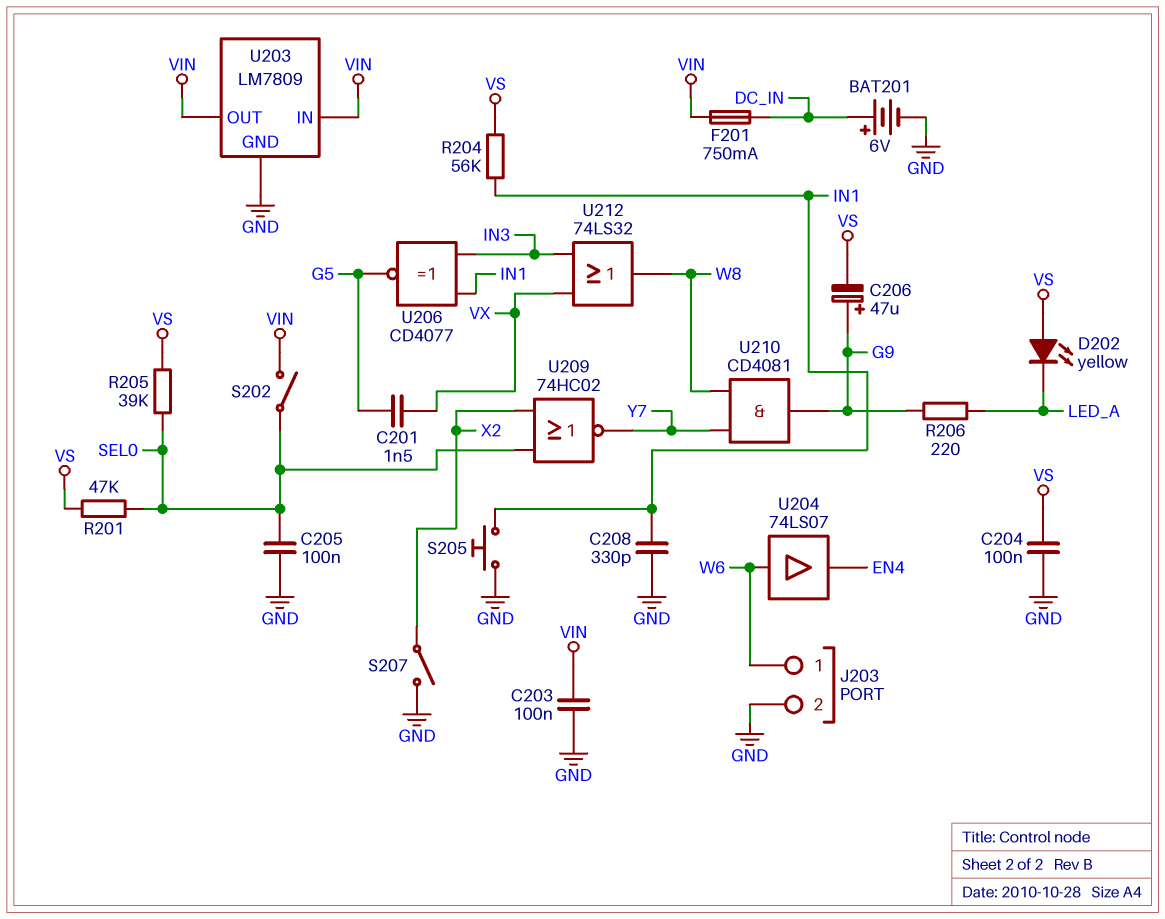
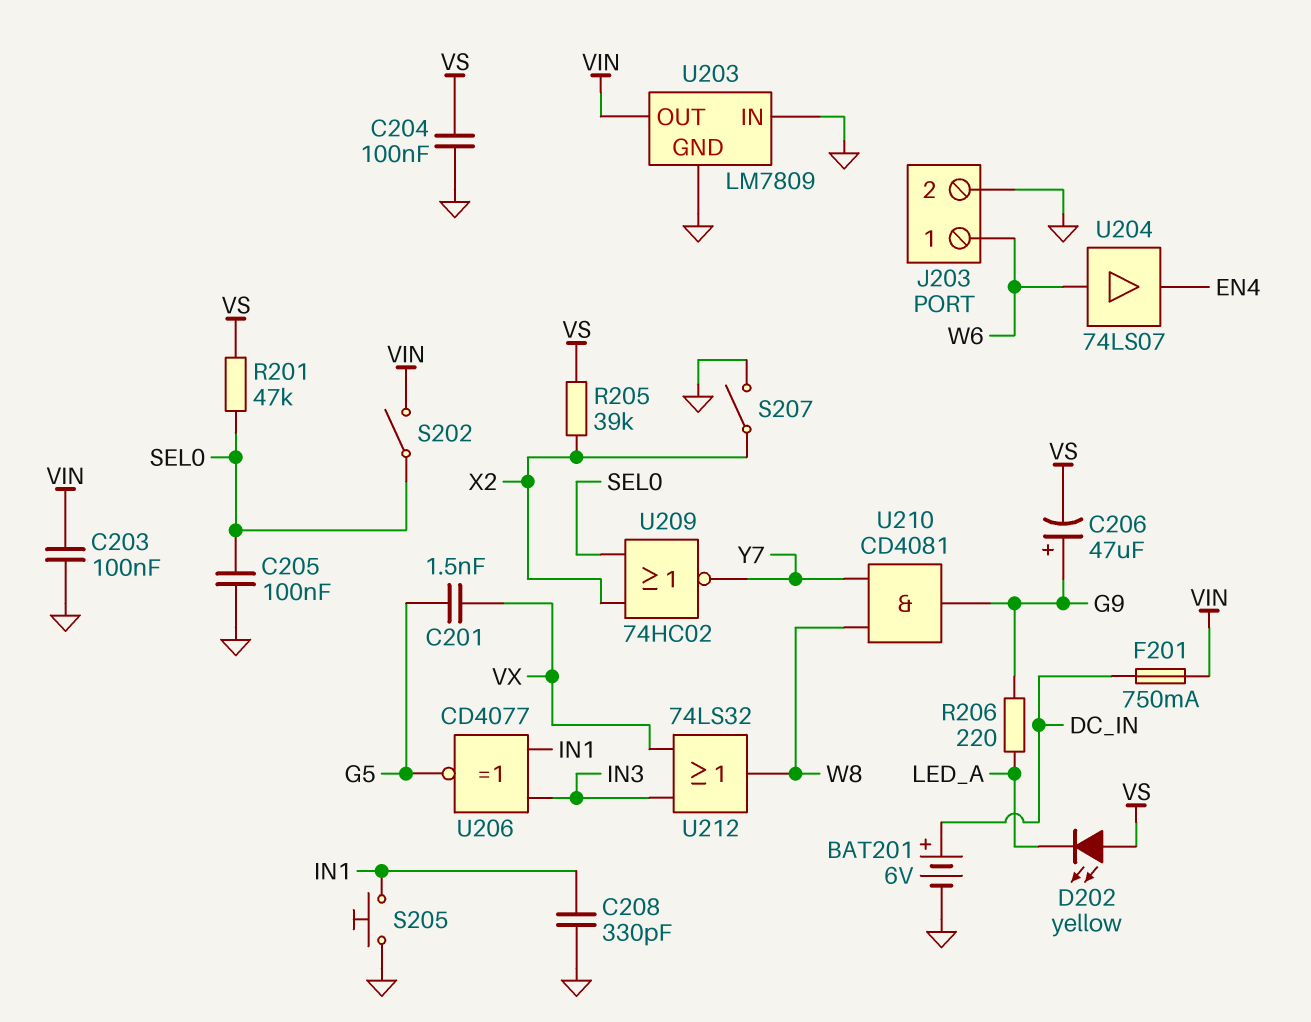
R204: 56k (IN1, VS) -> none
R205: 39k (SEL0, VS) -> 39k (VS, X2)
U203 pin IN: VIN -> GND

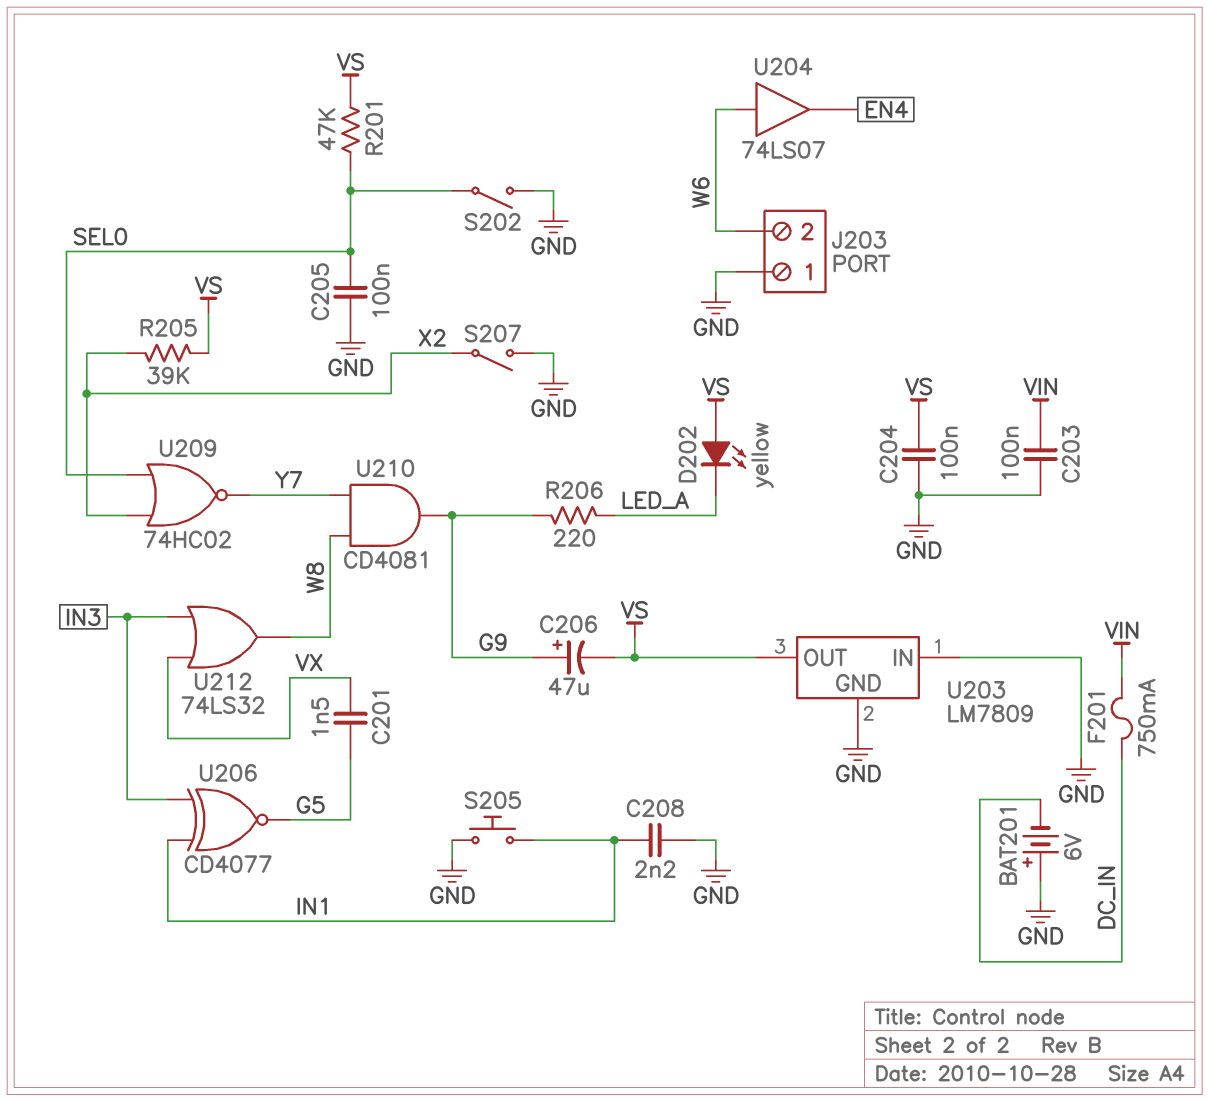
BAT201: 6V (plus DC_IN, minus GND) -> 6V (plus GND, minus DC_IN)
C208: 330pF (GND, IN1) -> 2.2nF (GND, IN1)
J203 pin 1: W6 -> GND
J203 pin 2: GND -> W6
S202: switch (SEL0, VIN) -> switch (GND, SEL0)
U203 pin OUT: VIN -> VS

